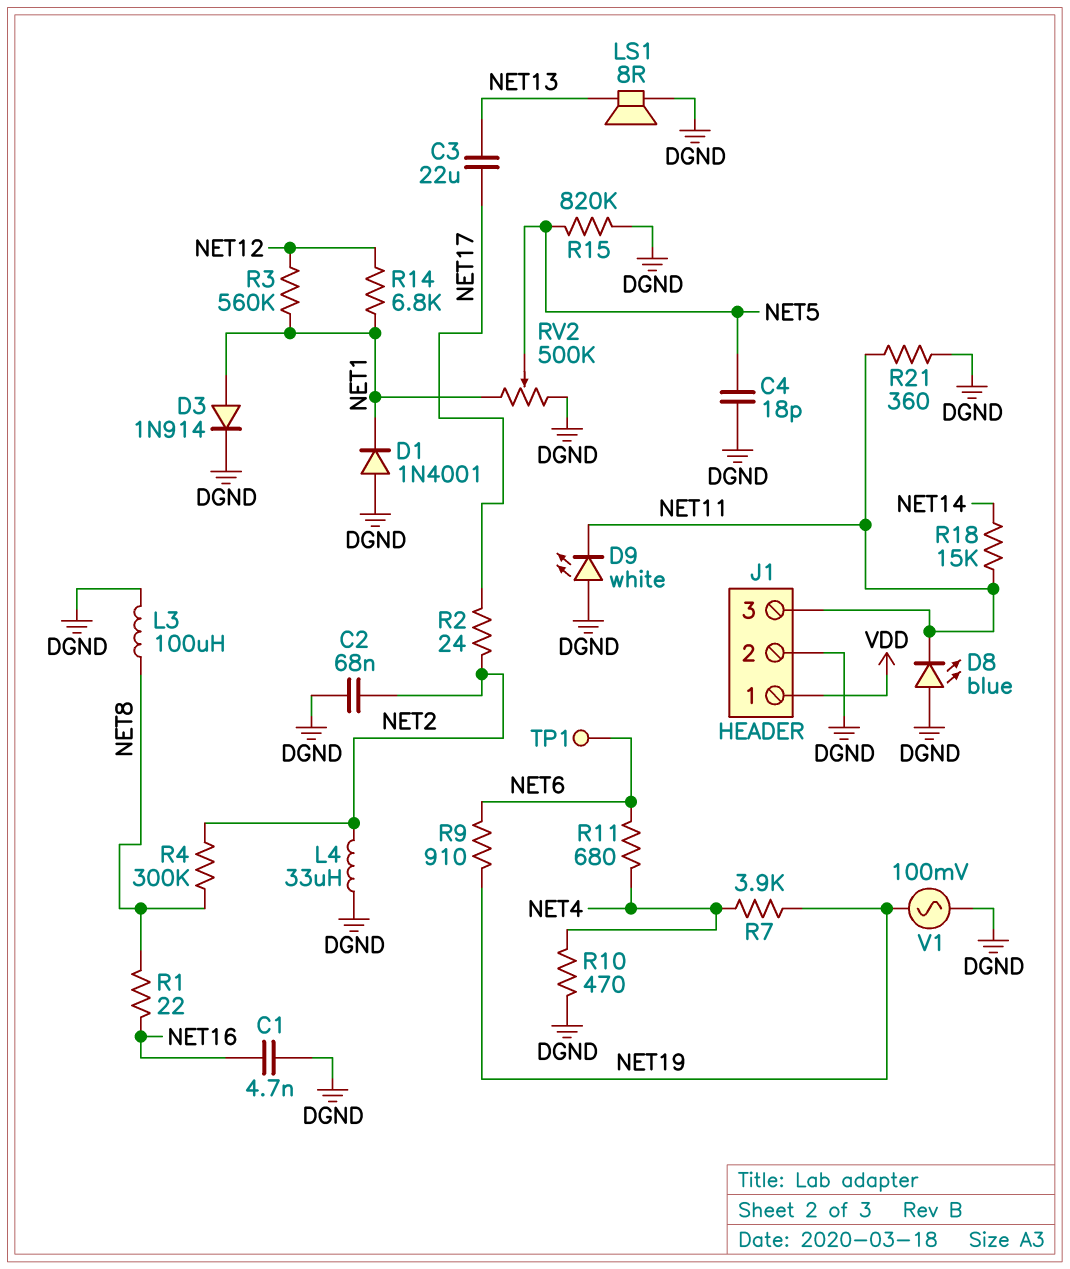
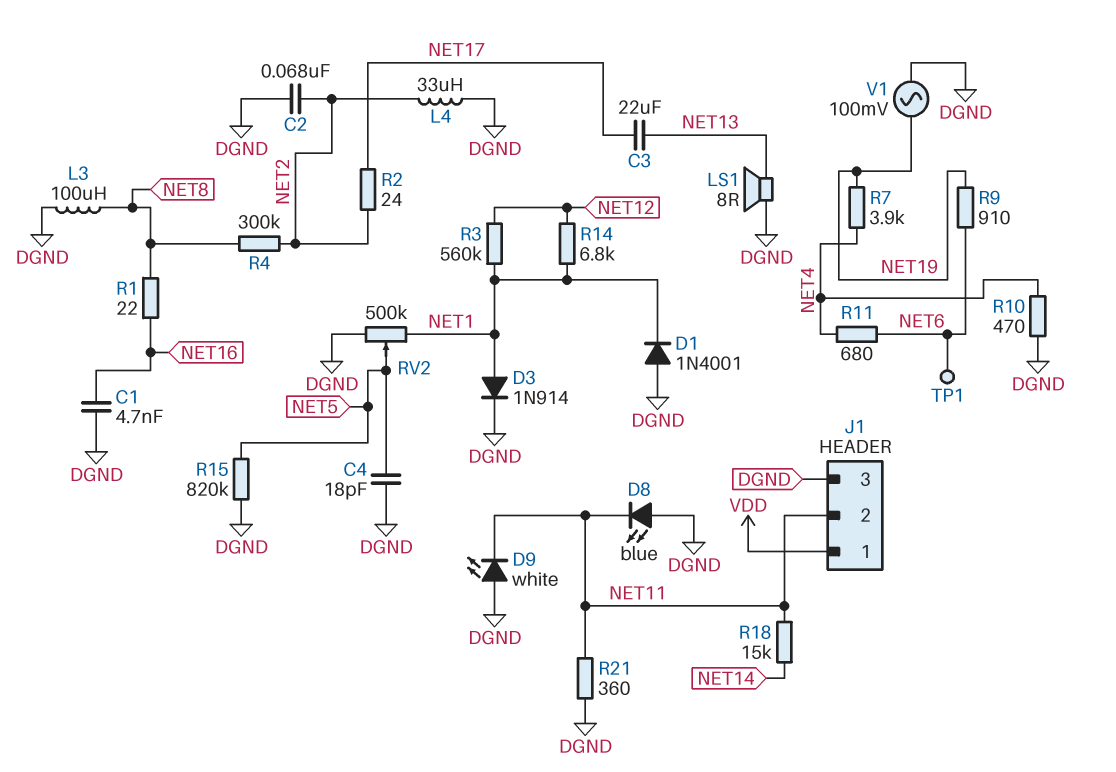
J1 pin 2: DGND -> NET11
J1 pin 3: NET11 -> DGND

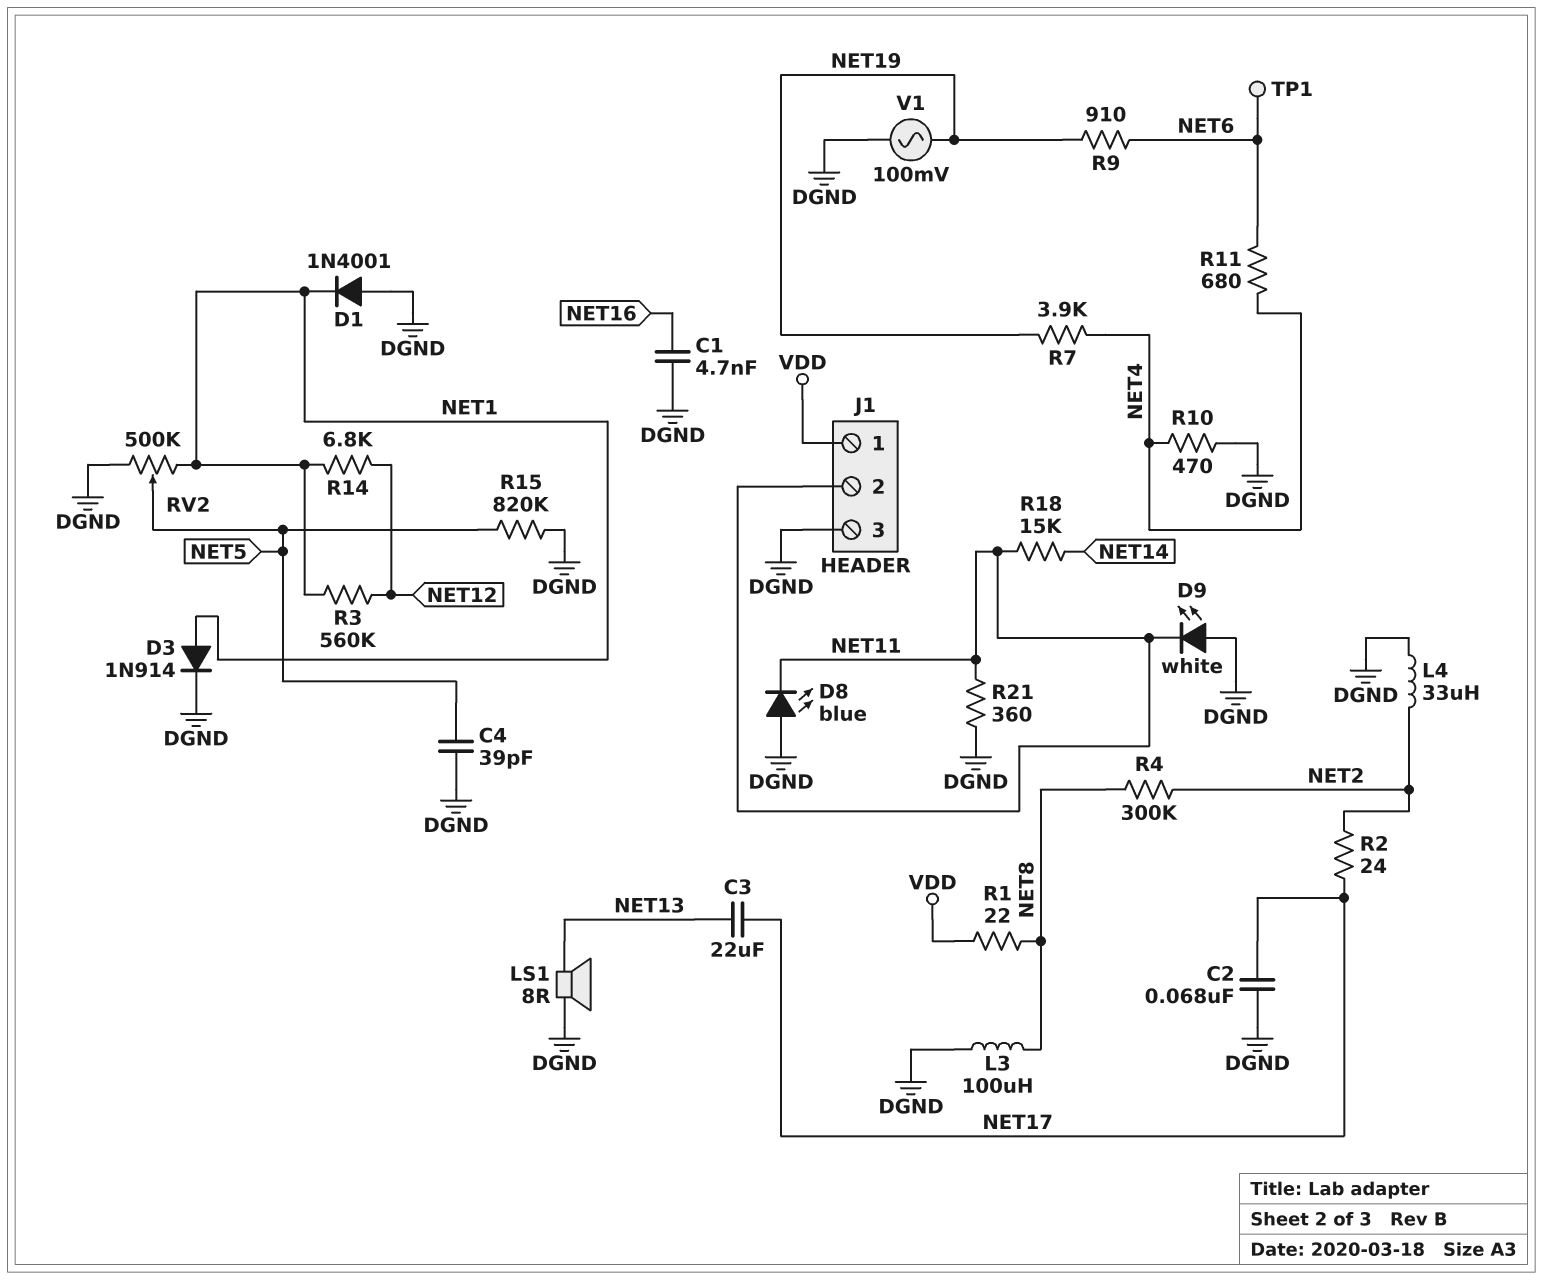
C2: 68nF (DGND, NET2) -> 68nF (DGND, NET17)
C4: 18pF (DGND, NET5) -> 39pF (DGND, NET5)
R1: 22 (NET8, NET16) -> 22 (NET8, VDD)

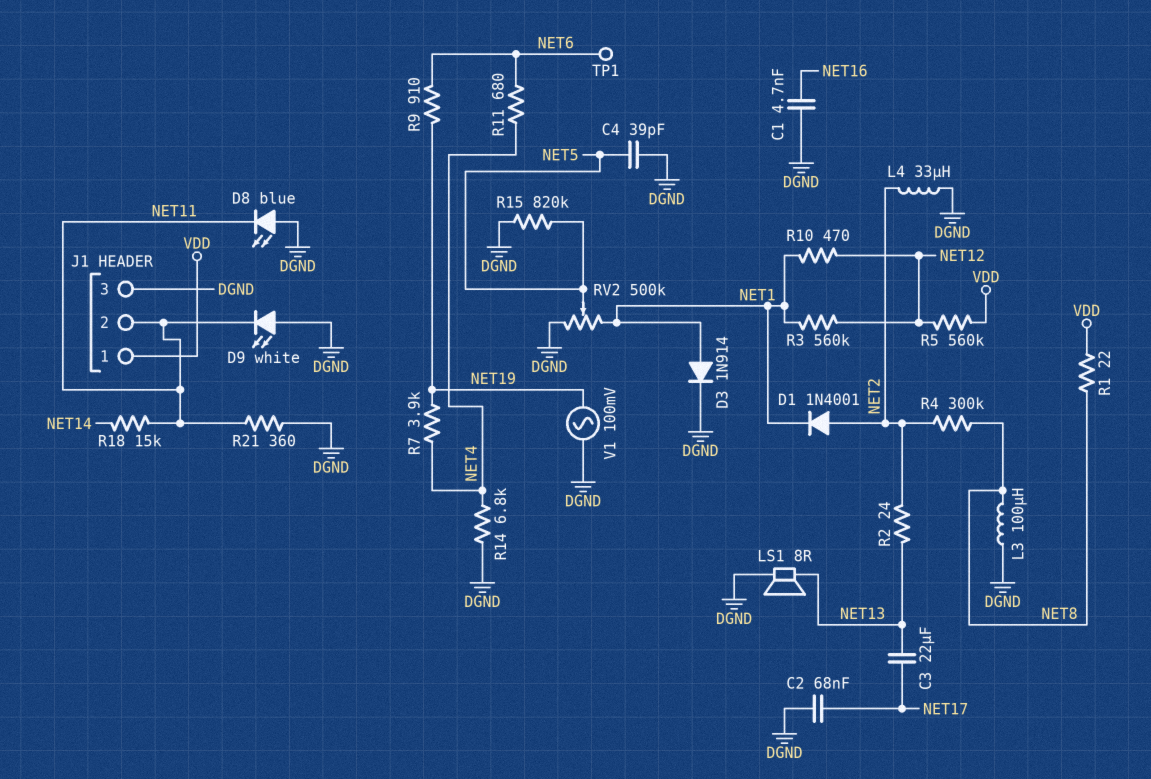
D1: diode 1N4001 (A DGND, K NET1) -> diode 1N4001 (A NET2, K NET1)
R2: 24 (NET2, NET17) -> 24 (NET2, NET13)
R5: none -> 560k (NET12, VDD)
R10: 470 (DGND, NET4) -> 470 (NET1, NET12)
R14: 6.8k (NET1, NET12) -> 6.8k (DGND, NET4)

